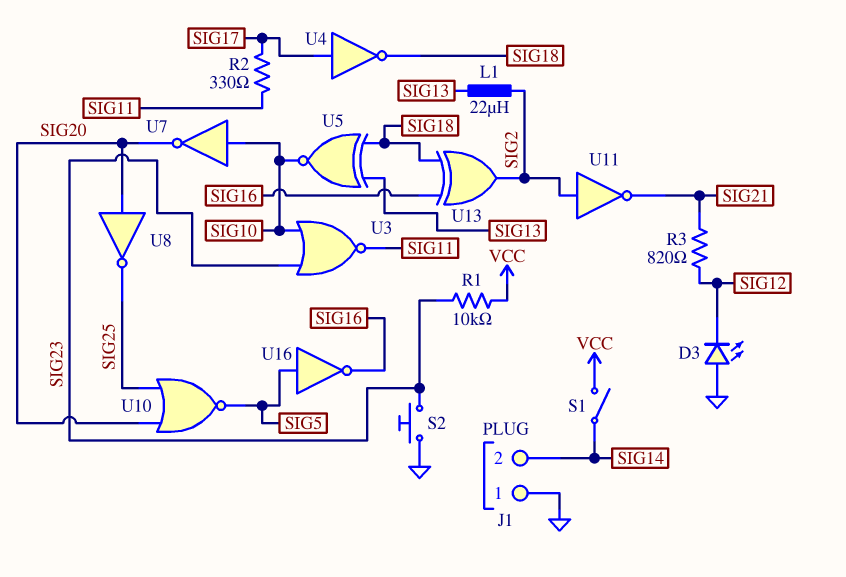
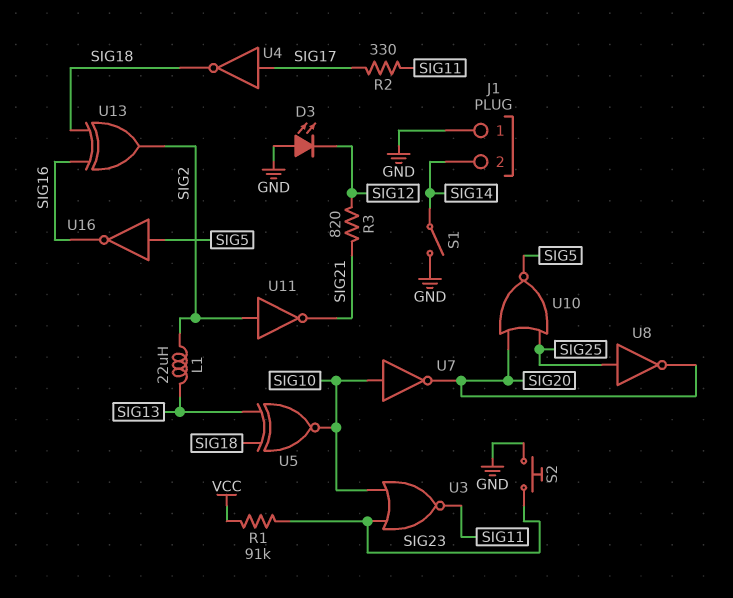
R1: 10k (SIG23, VCC) -> 91k (SIG23, VCC)
S1: switch (SIG14, VCC) -> switch (GND, SIG14)
U8: NOT (in SIG20, out SIG25) -> NOT (in SIG25, out SIG20)

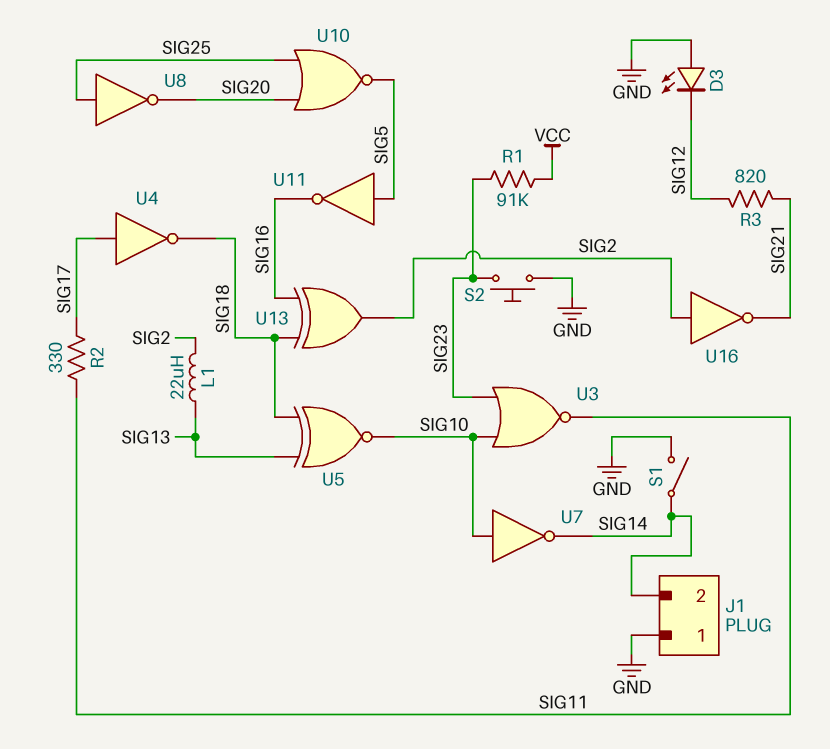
U7: NOT (in SIG10, out SIG20) -> NOT (in SIG10, out SIG14)
U11: NOT (in SIG2, out SIG21) -> NOT (in SIG5, out SIG16)
U16: NOT (in SIG5, out SIG16) -> NOT (in SIG2, out SIG21)

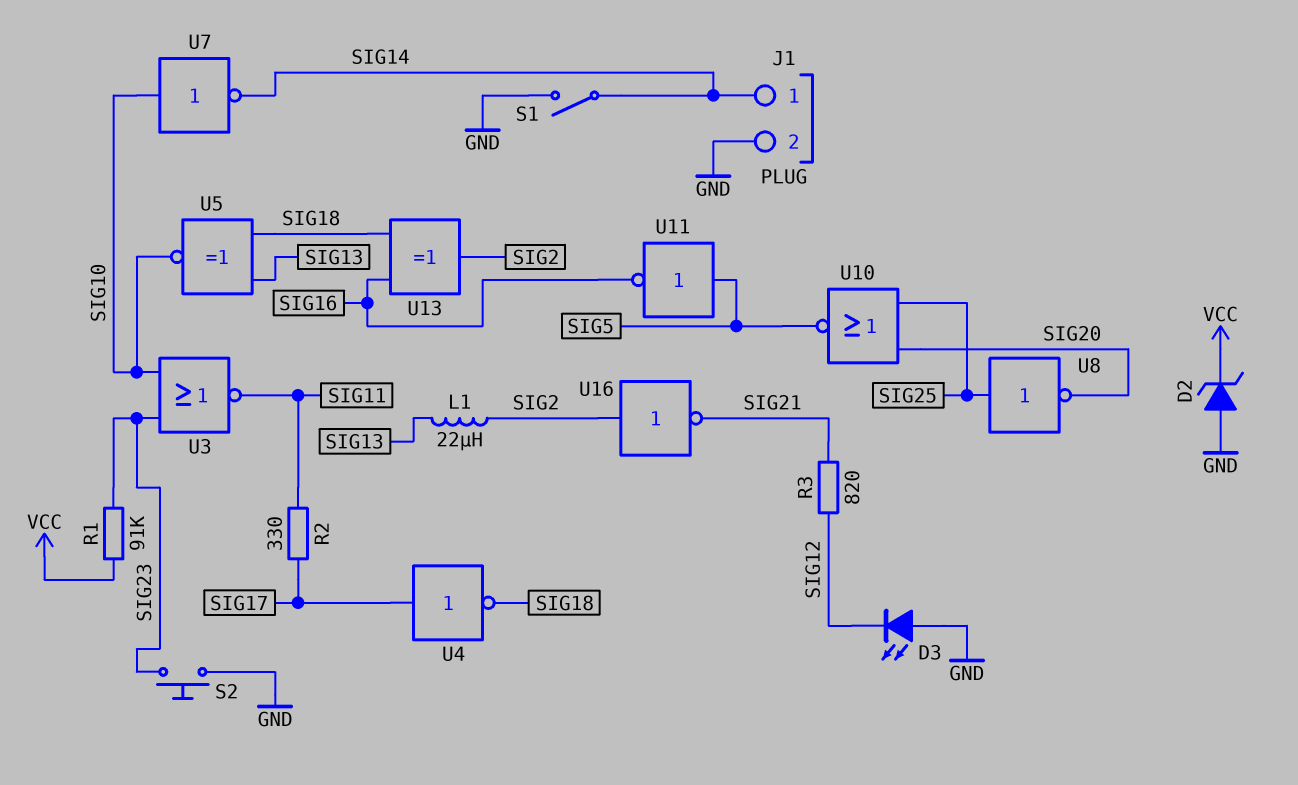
D2: none -> zener (A GND, K VCC)
J1 pin 1: GND -> SIG14
J1 pin 2: SIG14 -> GND

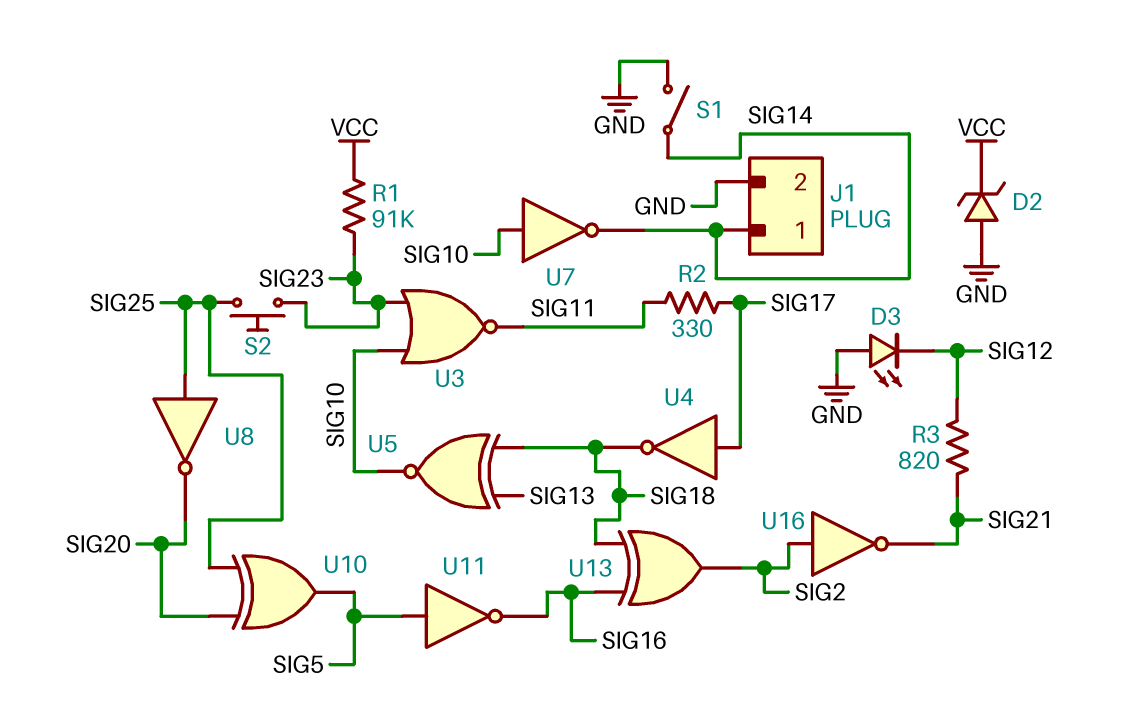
L1: 22uH (SIG2, SIG13) -> none
S2: button (GND, SIG23) -> button (SIG23, SIG25)
U10: NOR (in SIG20, in SIG25, out SIG5) -> XOR (in SIG20, in SIG25, out SIG5)

